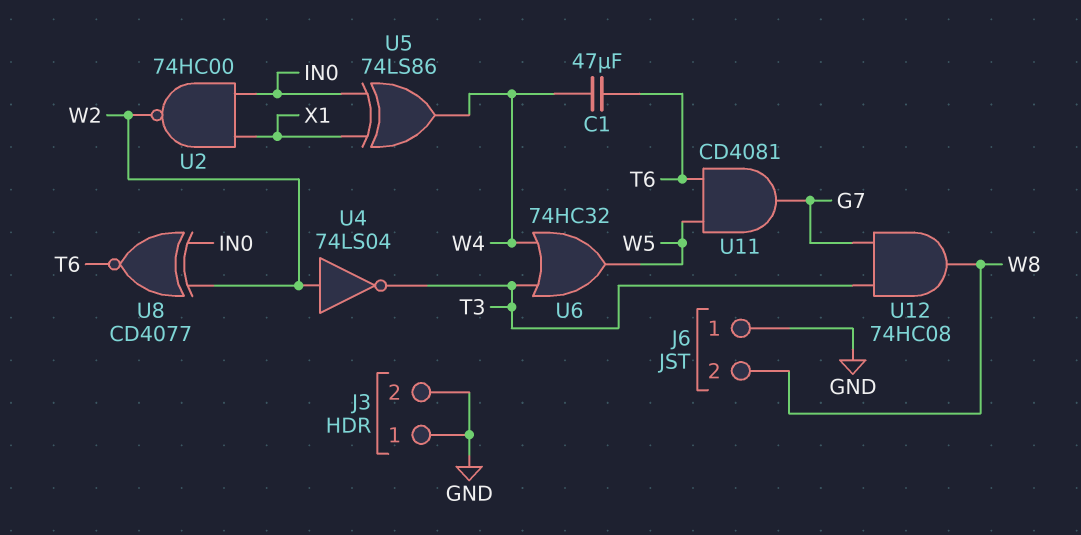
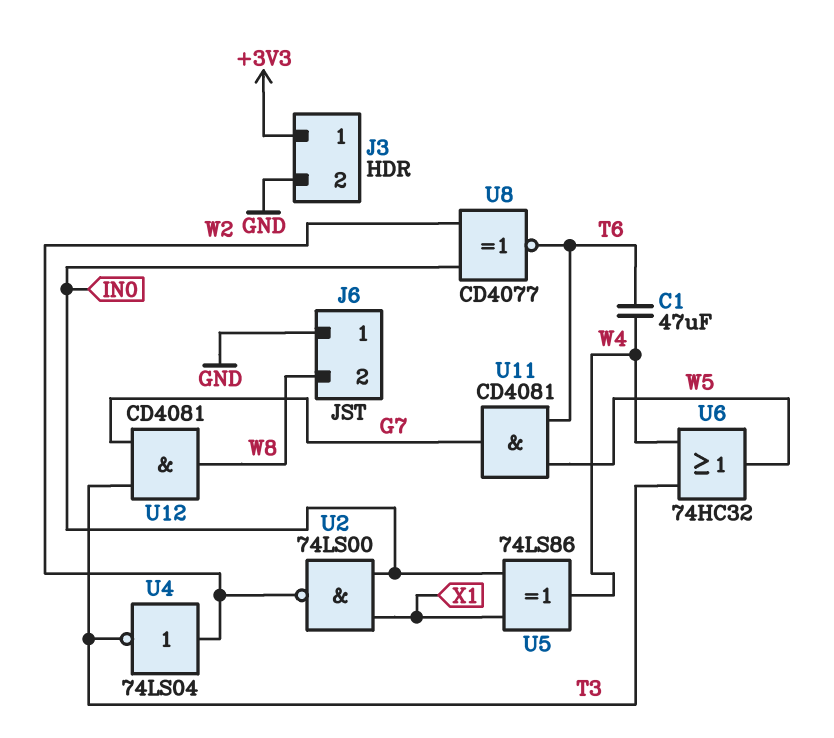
J3 pin 1: GND -> +3V3
U2: NAND 74HC00 (in IN0, in X1, out W2) -> NAND 74LS00 (in IN0, in X1, out W2)
U12: AND 74HC08 (in G7, in T3, out W8) -> AND CD4081 (in G7, in T3, out W8)

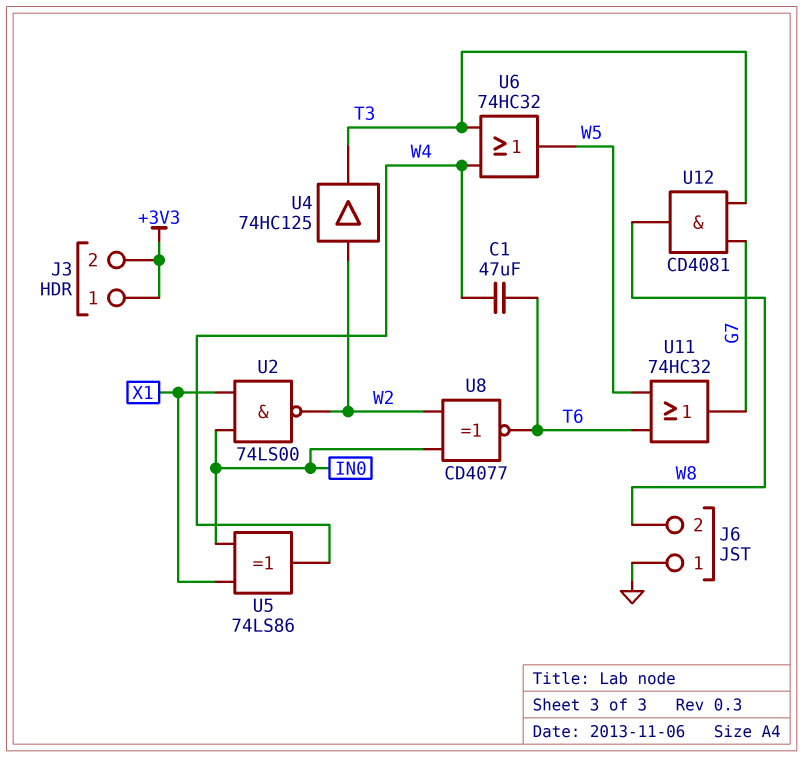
J3 pin 2: GND -> +3V3
U4: NOT 74LS04 (in W2, out T3) -> buffer 74HC125 (in W2, out T3)
U11: AND CD4081 (in T6, in W5, out G7) -> OR 74HC32 (in T6, in W5, out G7)

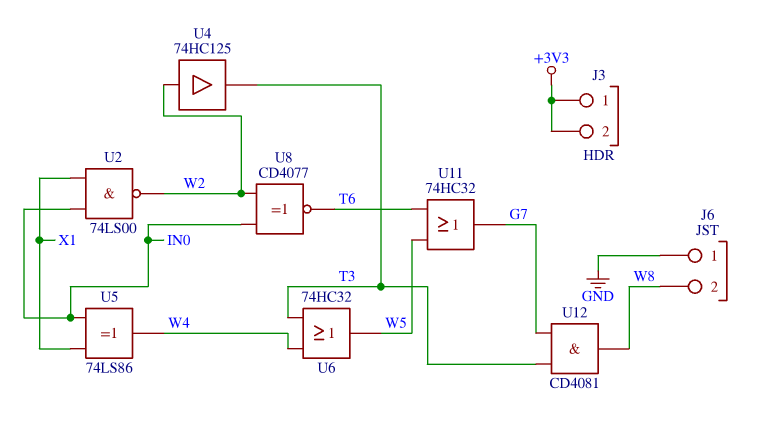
C1: 47uF (T6, W4) -> none

